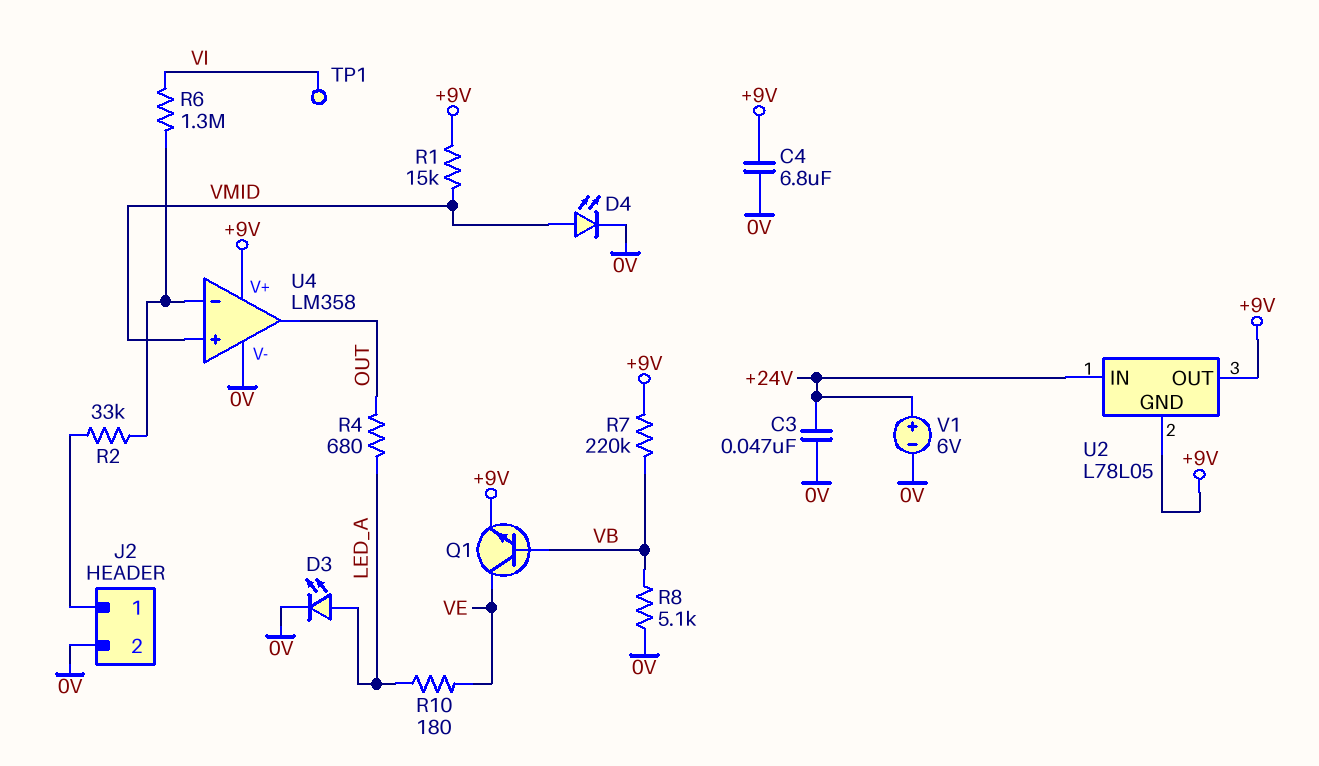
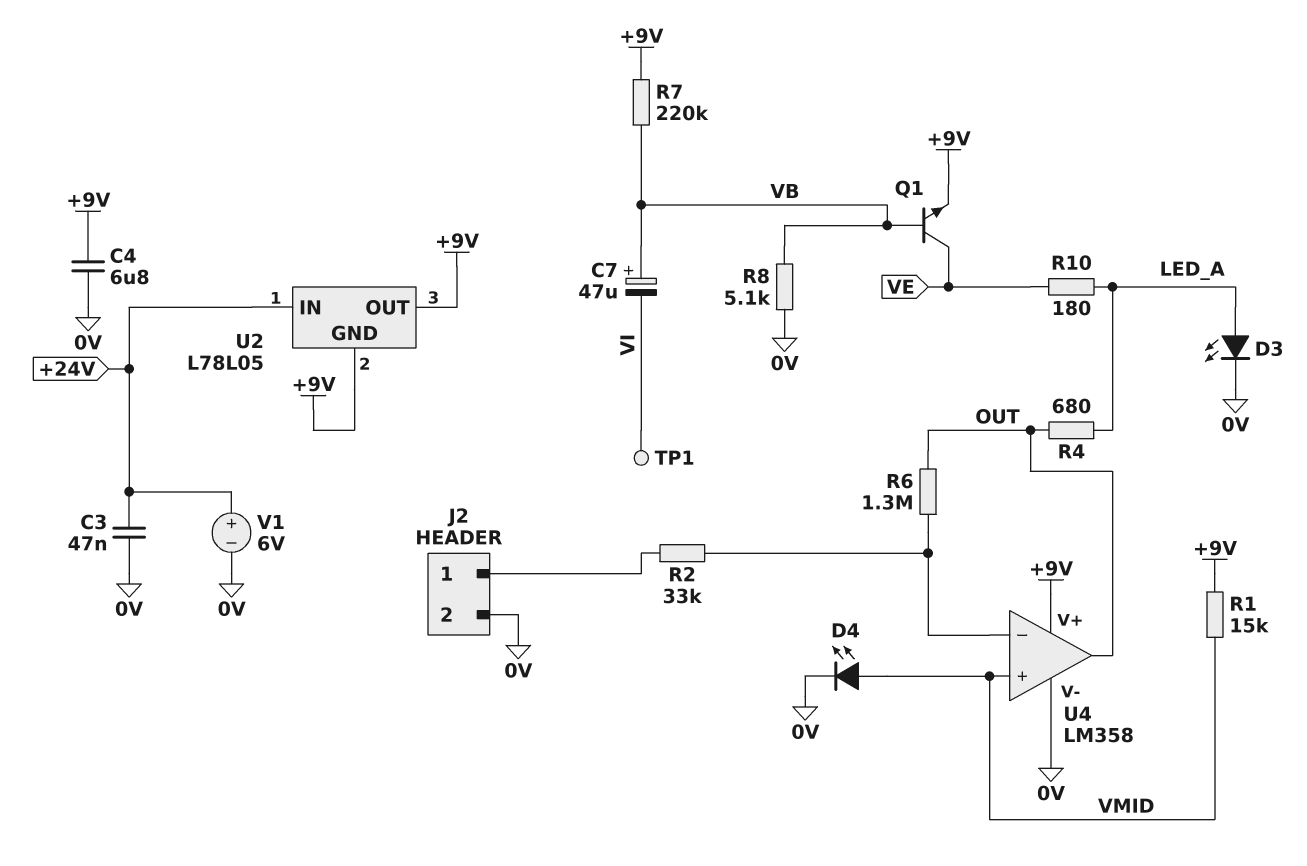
C7: none -> 47uF (plus VB, minus VI)
R6: 1.3M (U4/in-, VI) -> 1.3M (OUT, U4/in-)

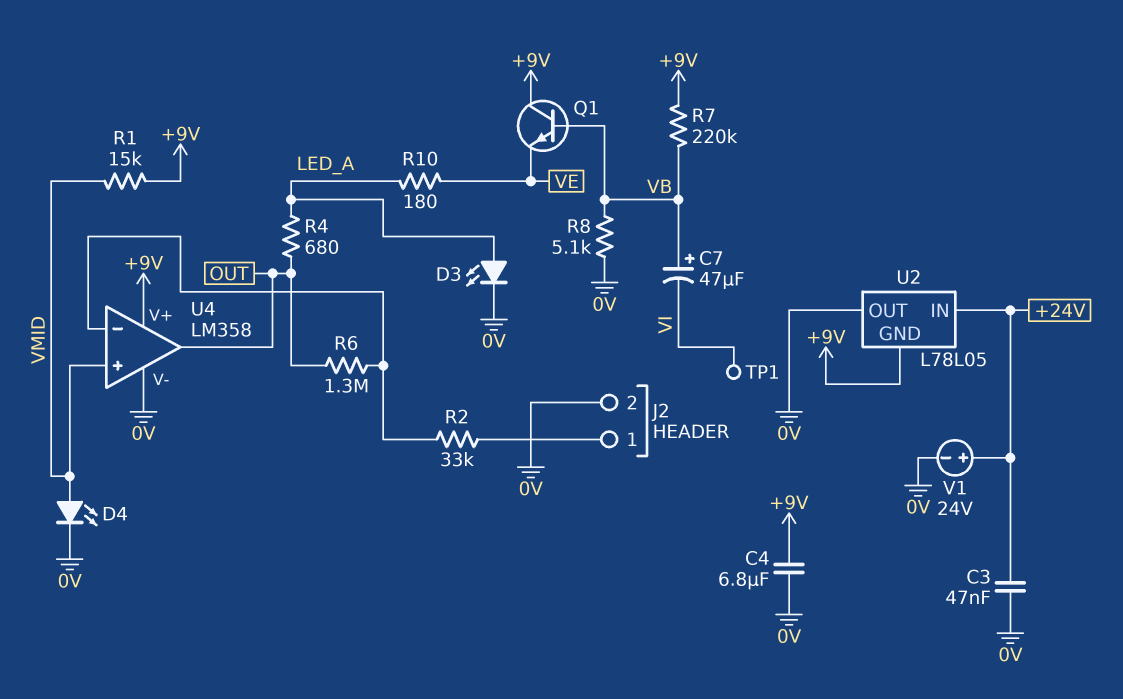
Q1: NPN (B VB, C VE, E +9V) -> NPN (B VB, C +9V, E VE)
U2 pin OUT: +9V -> 0V
V1: 6V (plus +24V, minus 0V) -> 24V (plus +24V, minus 0V)

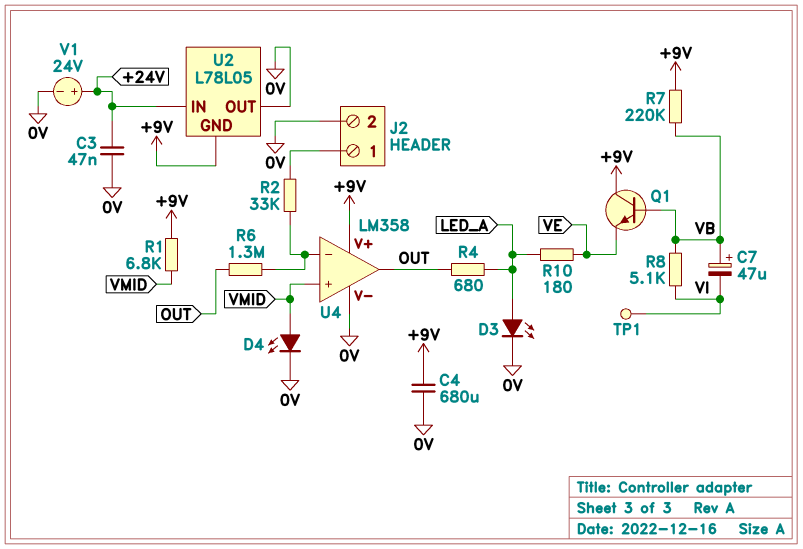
C4: 6.8uF (+9V, 0V) -> 680uF (+9V, 0V)
R1: 15k (+9V, VMID) -> 6.8k (+9V, VMID)
R8: 5.1k (0V, VB) -> 5.1k (VB, VI)

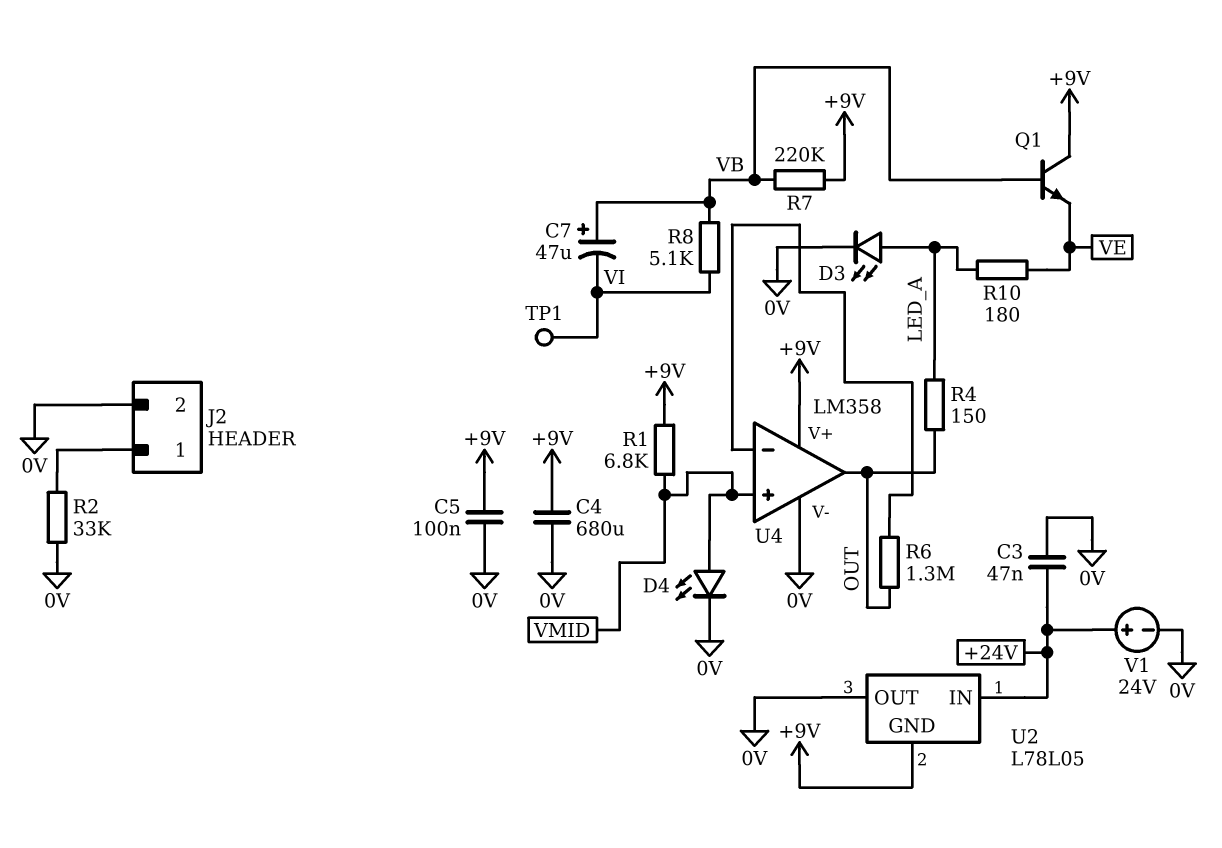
C5: none -> 100nF (+9V, 0V)
R2: 33k (J2/1, U4/in-) -> 33k (0V, J2/1)
R4: 680 (LED_A, OUT) -> 150 (LED_A, OUT)

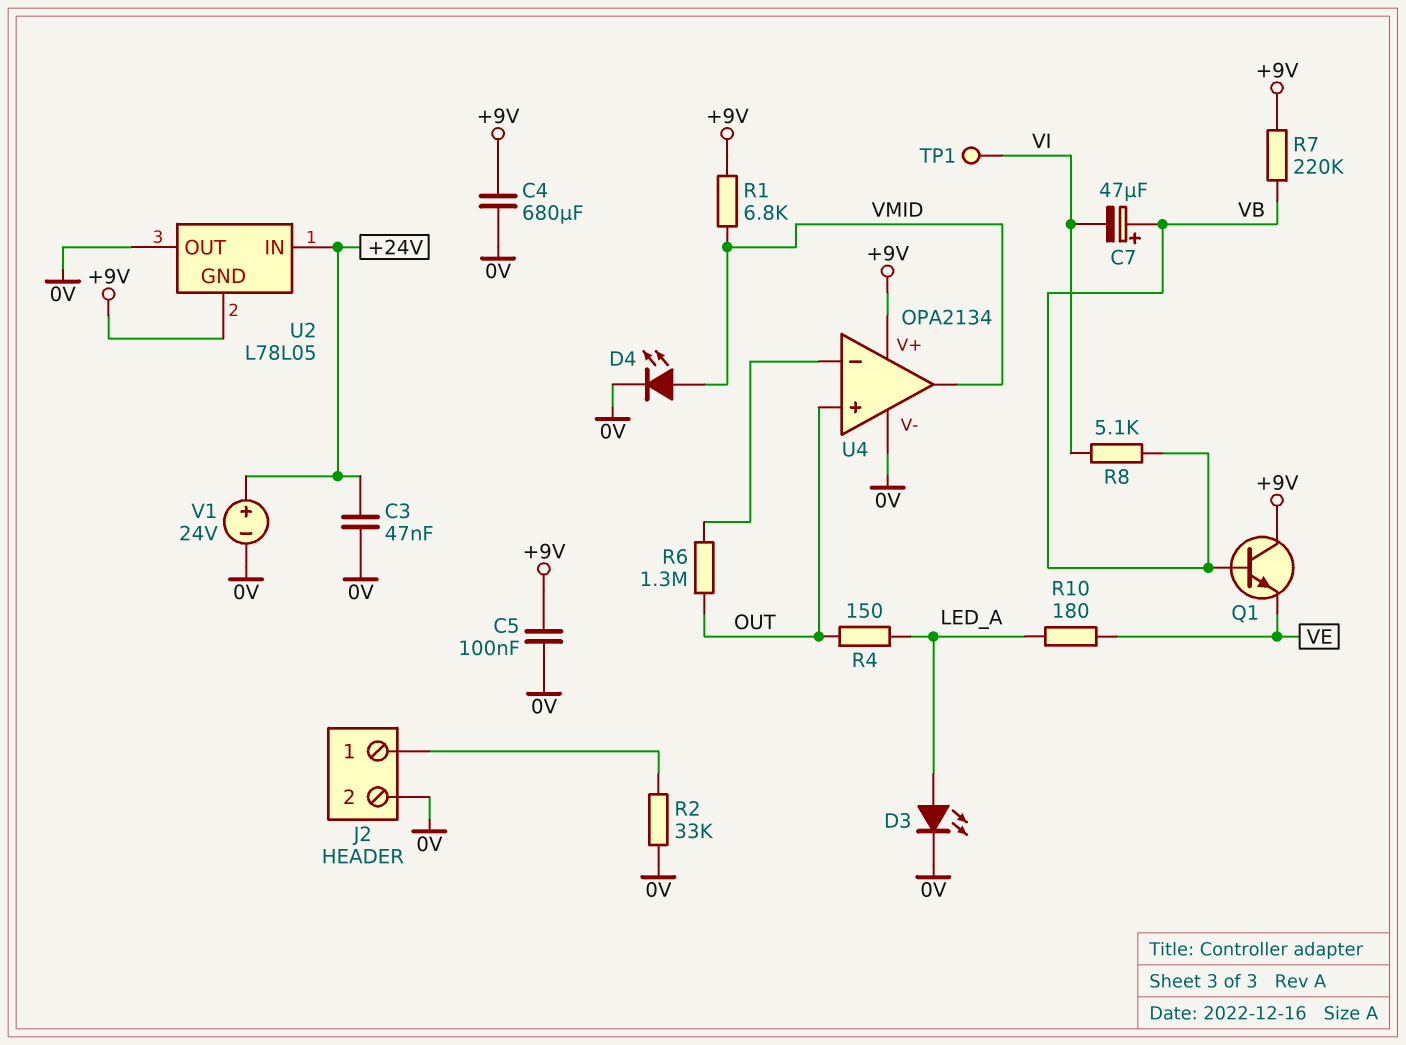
U4: LM358 -> OPA2134
U4 pin in+: VMID -> OUT
U4 pin out: OUT -> VMID

